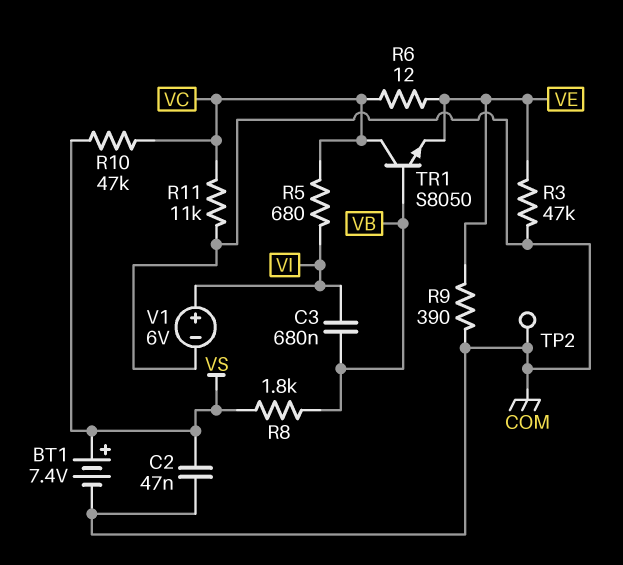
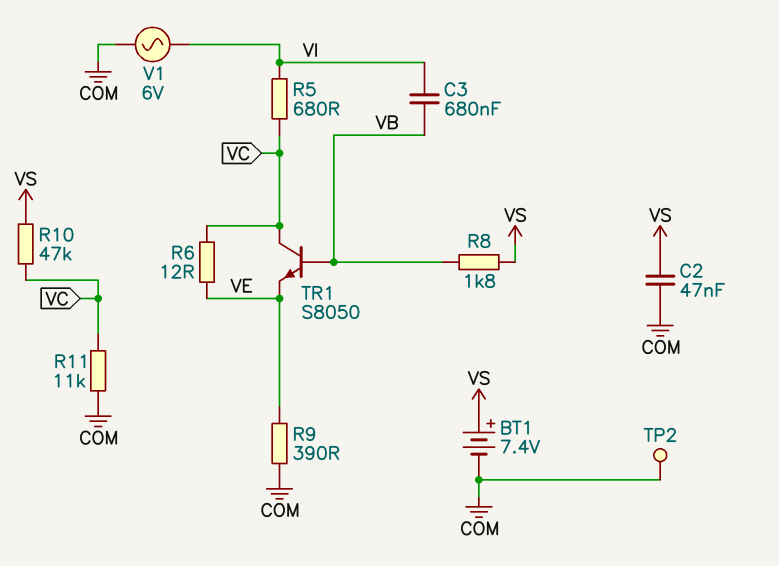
R3: 47k (COM, VE) -> none
V1: 6V (plus VI, minus COM) -> AC 6V (COM, VI)

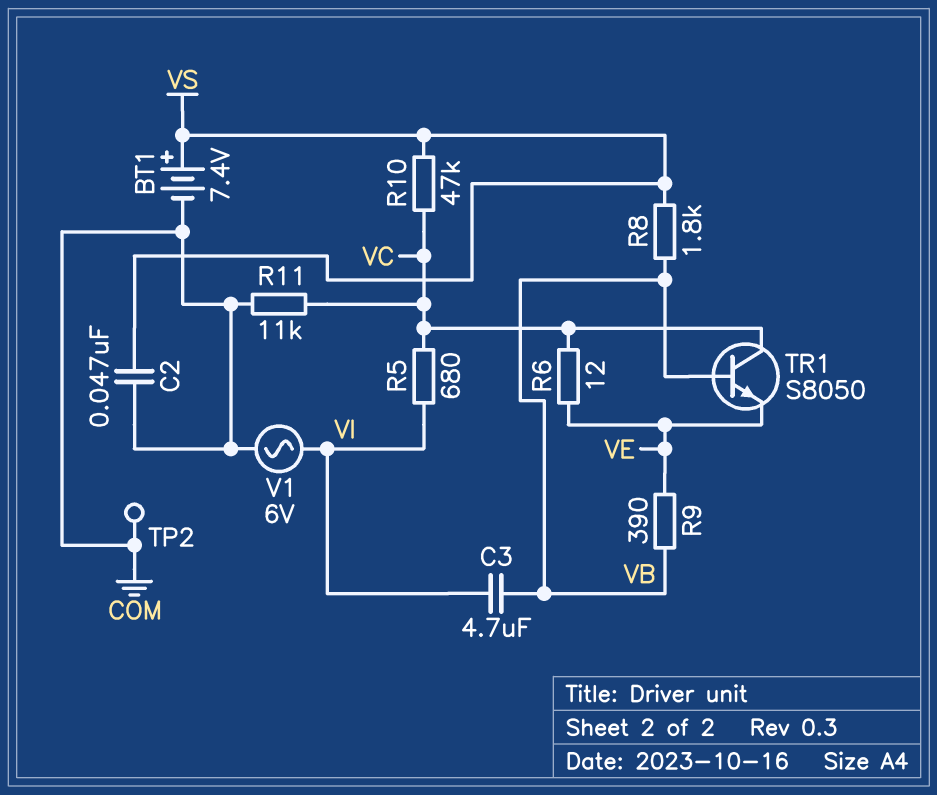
C3: 680nF (VB, VI) -> 4.7uF (VB, VI)
R9: 390 (COM, VE) -> 390 (VB, VE)

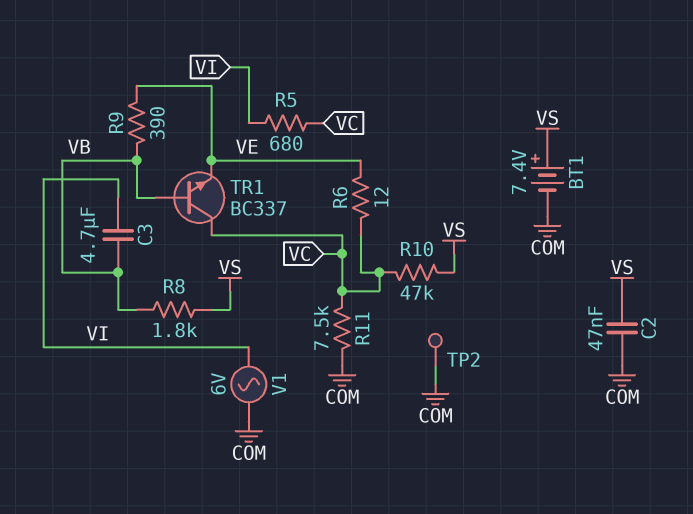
R11: 11k (COM, VC) -> 7.5k (COM, VC)
TR1: NPN S8050 (B VB, C VC, E VE) -> NPN BC337 (B VB, C VC, E VE)

